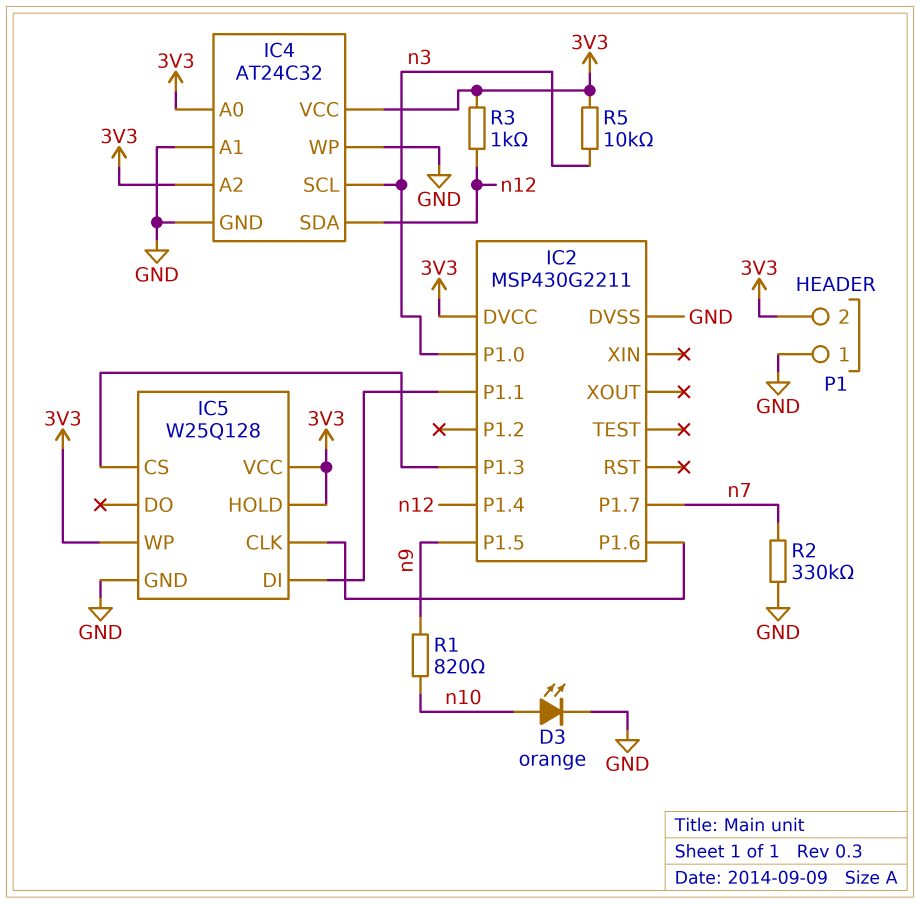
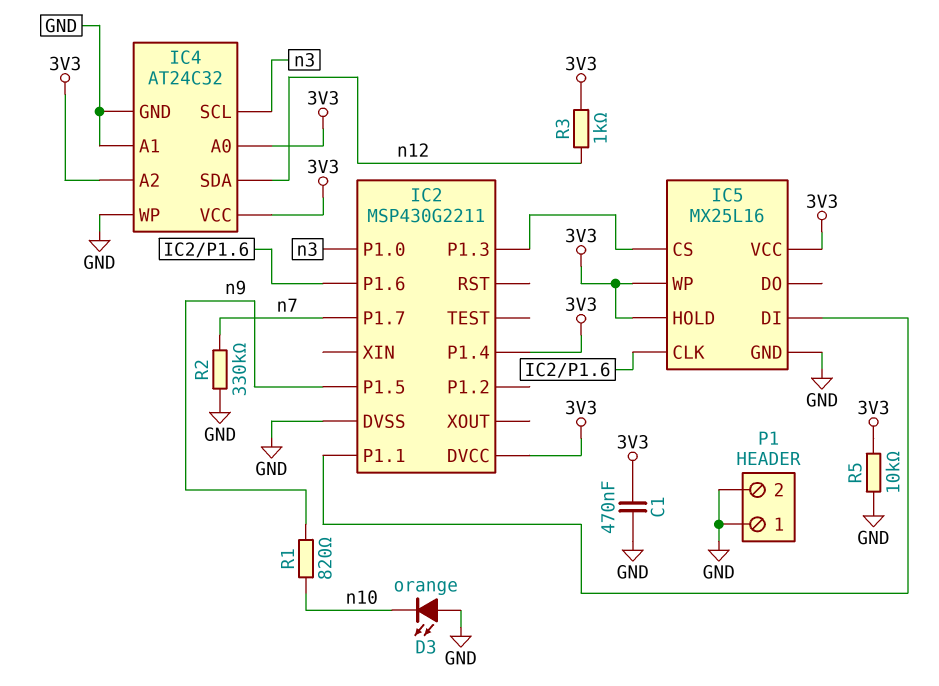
C1: none -> 470nF (3V3, GND)
D3: LED orange (A n10, K GND) -> LED orange (A GND, K n10)
IC2 pin P1.4: n12 -> 3V3
IC5: W25Q128 -> MX25L16
P1 pin 2: 3V3 -> GND
R5: 10k (3V3, n3) -> 10k (3V3, GND)

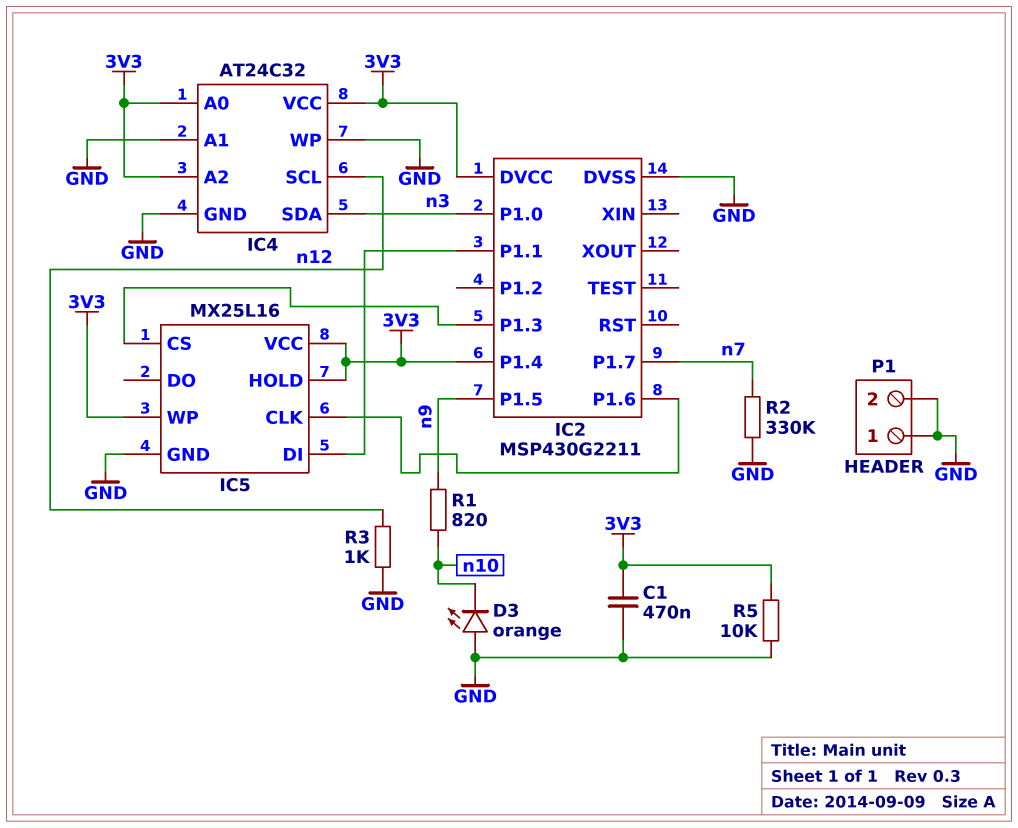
IC4 pin SCL: n3 -> n12
IC4 pin SDA: n12 -> n3
R3: 1k (3V3, n12) -> 1k (GND, n12)

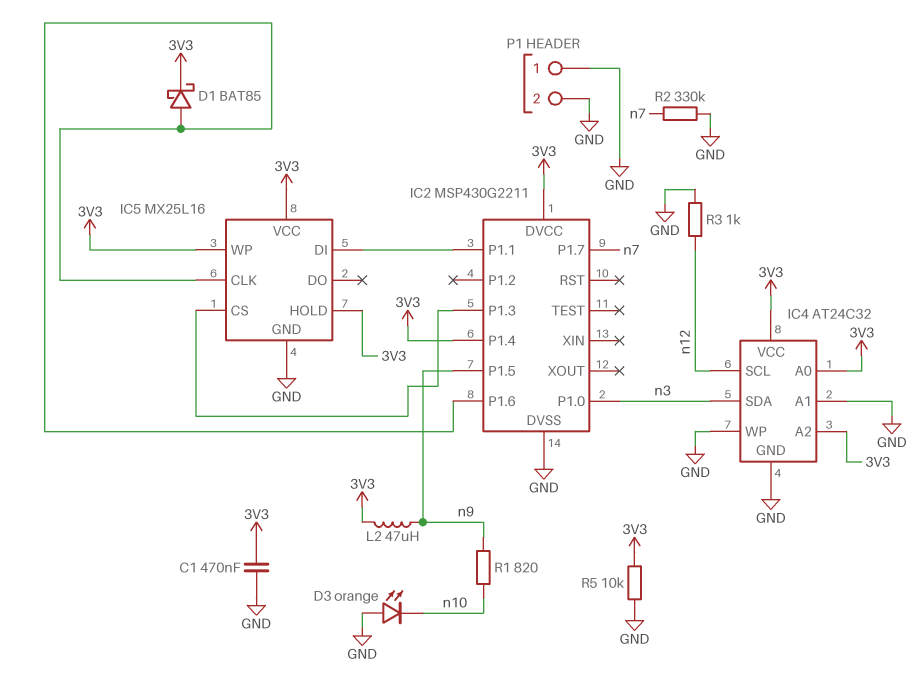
D1: none -> schottky BAT85 (A IC2/P1.6, K 3V3)
L2: none -> 47uH (3V3, n9)

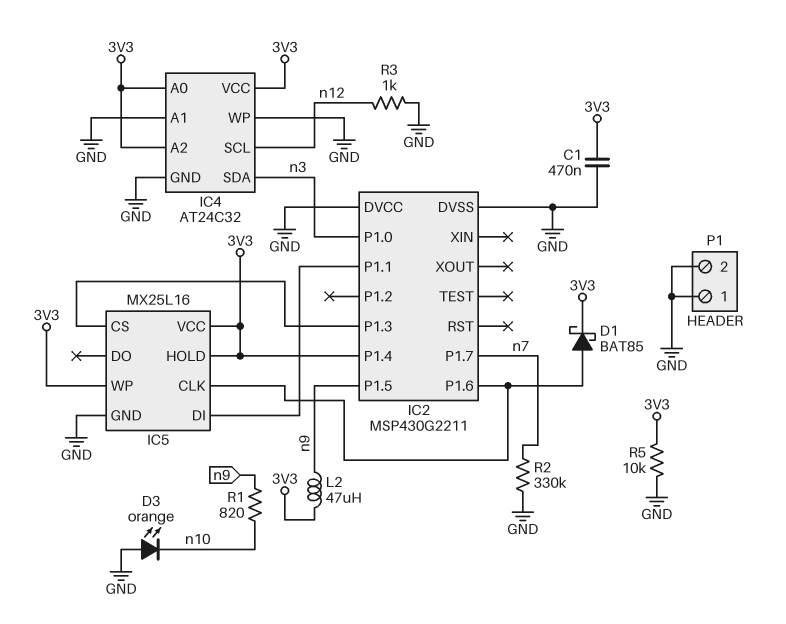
IC2 pin DVCC: 3V3 -> GND

